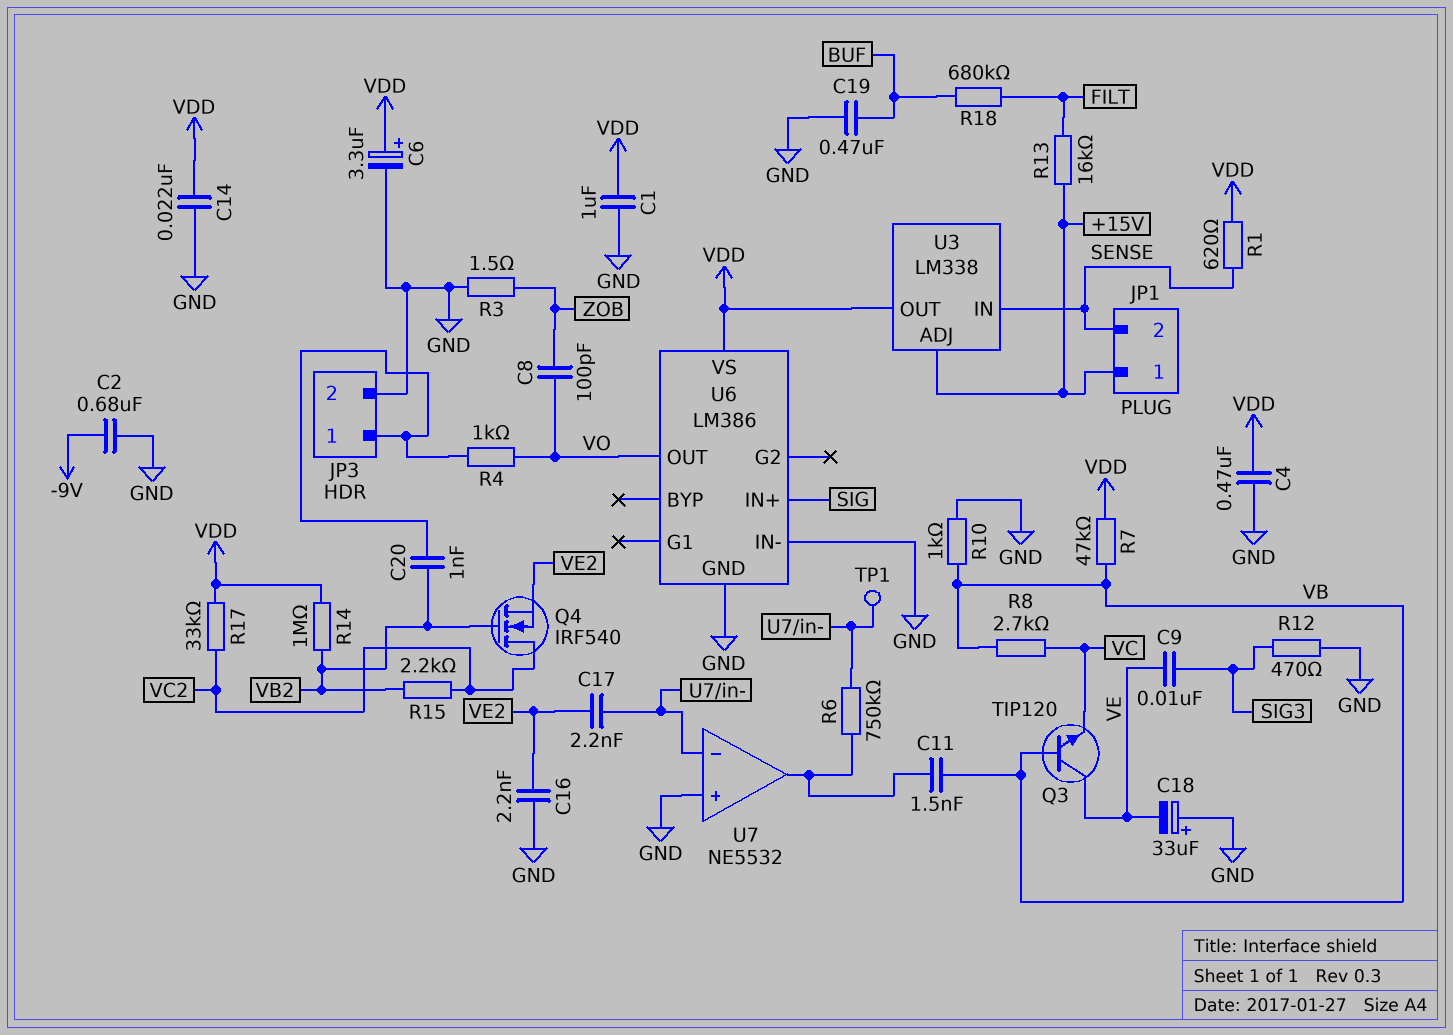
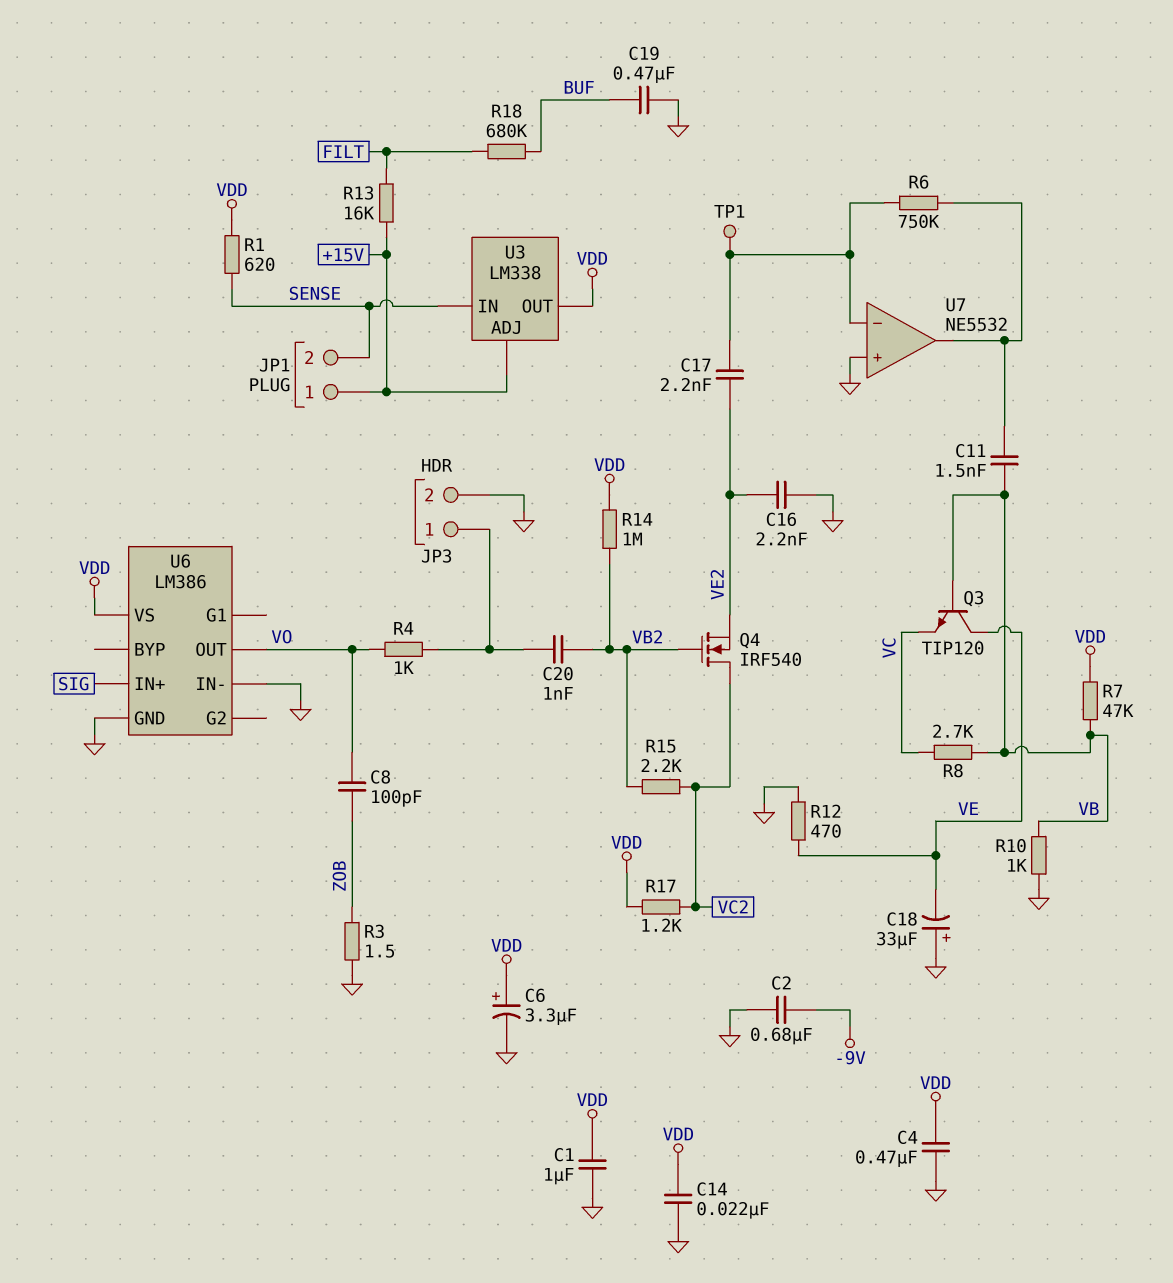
C9: 10nF (SIG3, VE) -> none
R12: 470 (GND, SIG3) -> 470 (GND, VE)
R17: 33k (VC2, VDD) -> 1.2k (VC2, VDD)

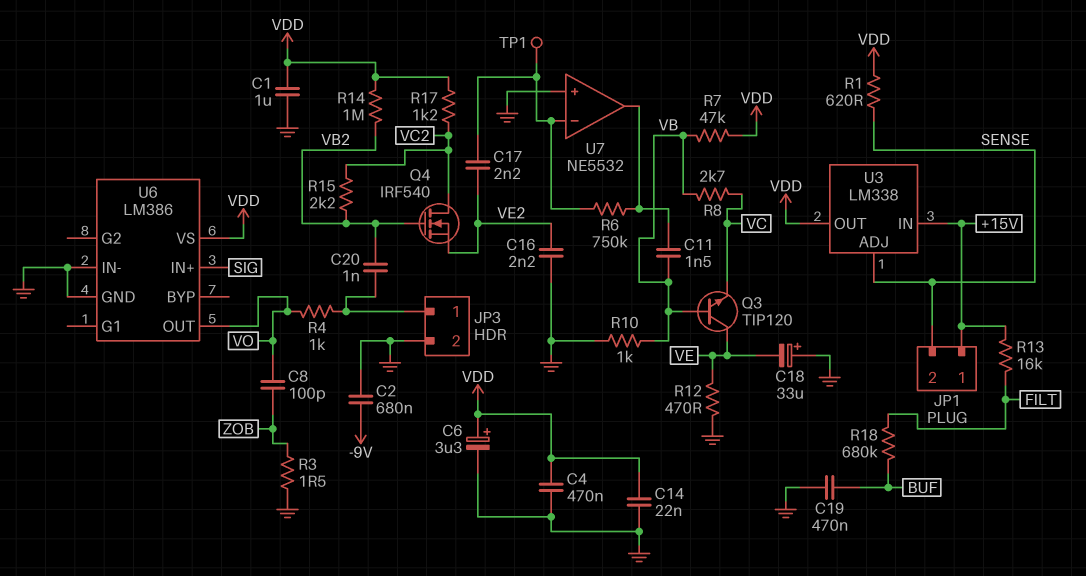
U3 pin ADJ: +15V -> SENSE
U3 pin IN: SENSE -> +15V

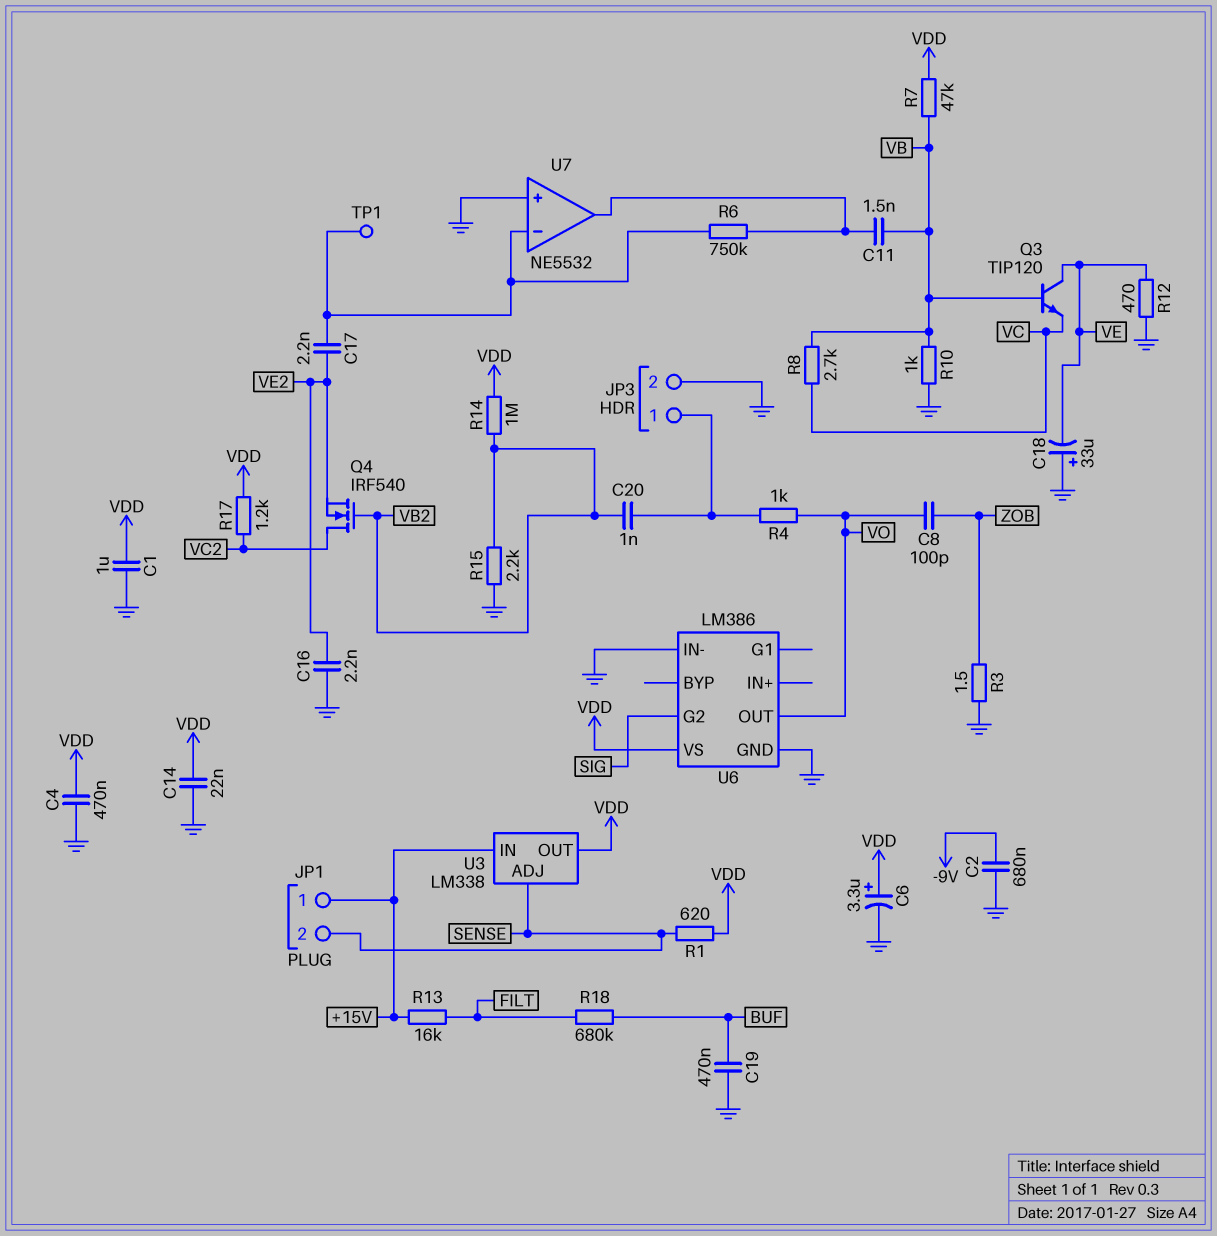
R15: 2.2k (VB2, VC2) -> 2.2k (GND, VB2)
U6 pin G2: none -> SIG
U6 pin IN+: SIG -> none

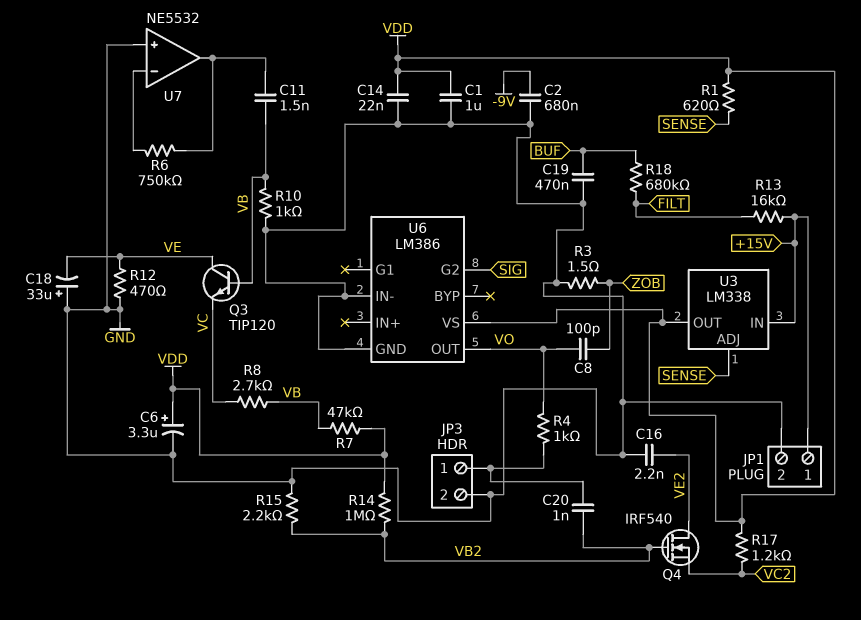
C4: 470nF (GND, VDD) -> none
C17: 2.2nF (U7/in-, VE2) -> none
JP1 pin 2: SENSE -> GND
Q4: NMOS IRF540 (G VB2, D VC2, S VE2) -> NMOS IRF540 (G VB2, D VE2, S VC2)
TP1: test point (U7/in-) -> none

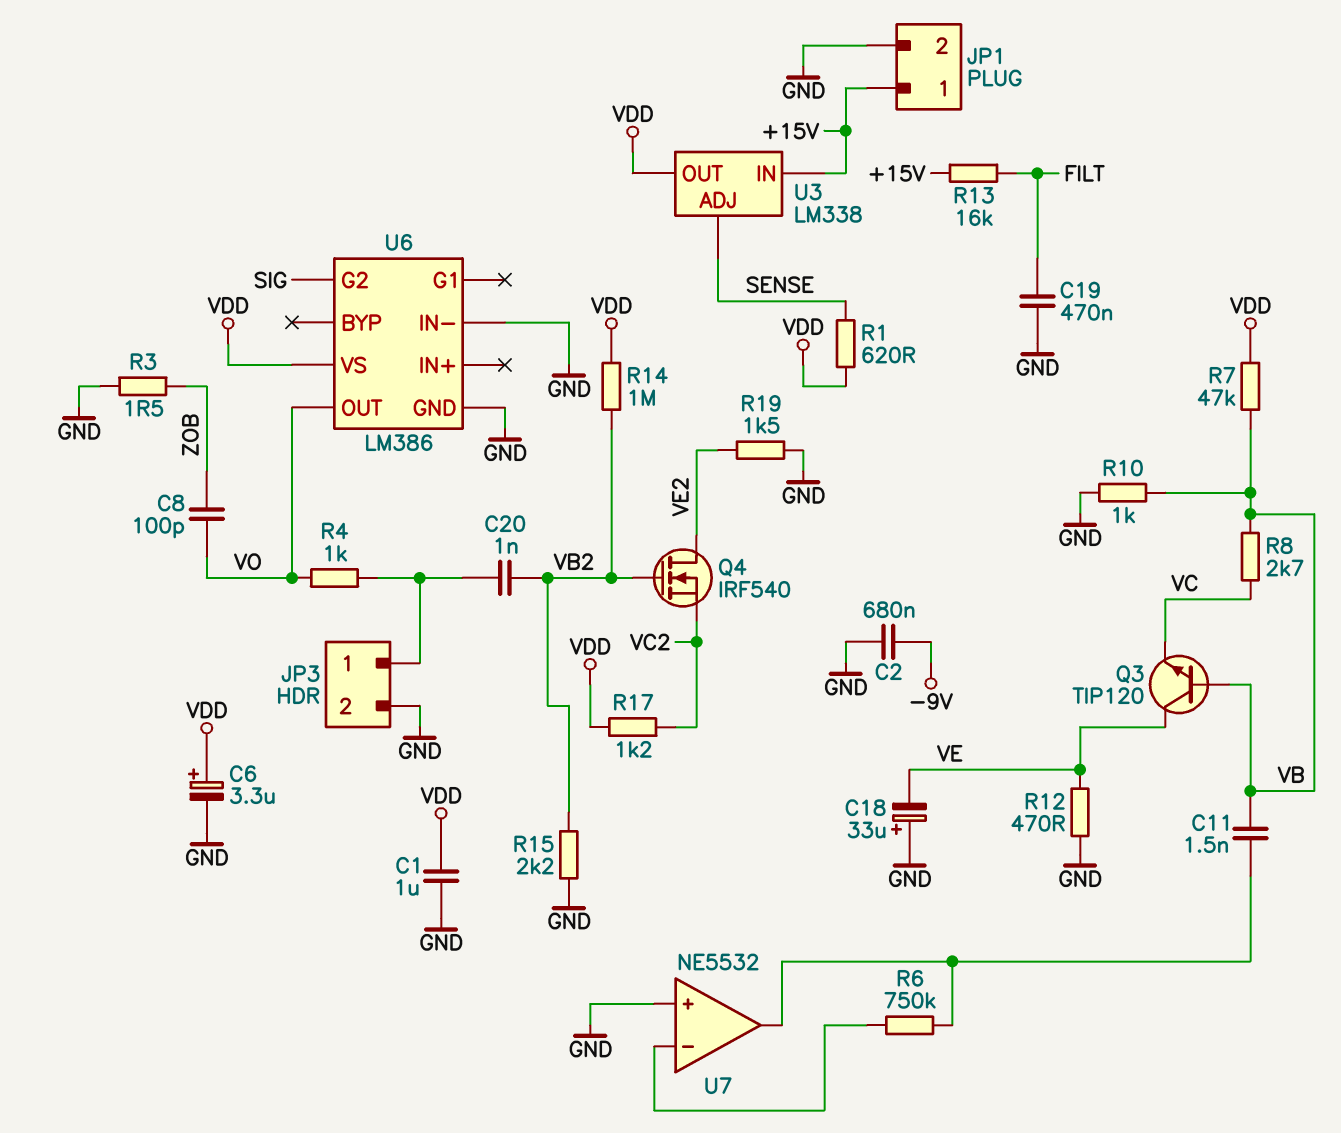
C14: 22nF (GND, VDD) -> none
C16: 2.2nF (GND, VE2) -> none
C19: 470nF (BUF, GND) -> 470nF (FILT, GND)
R18: 680k (BUF, FILT) -> none
R19: none -> 1.5k (GND, VE2)

